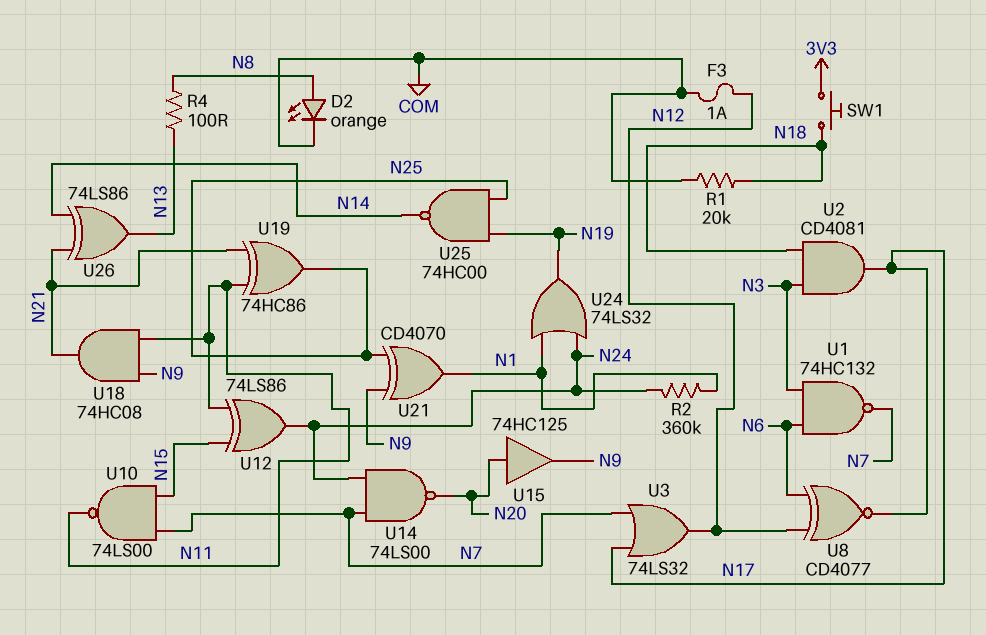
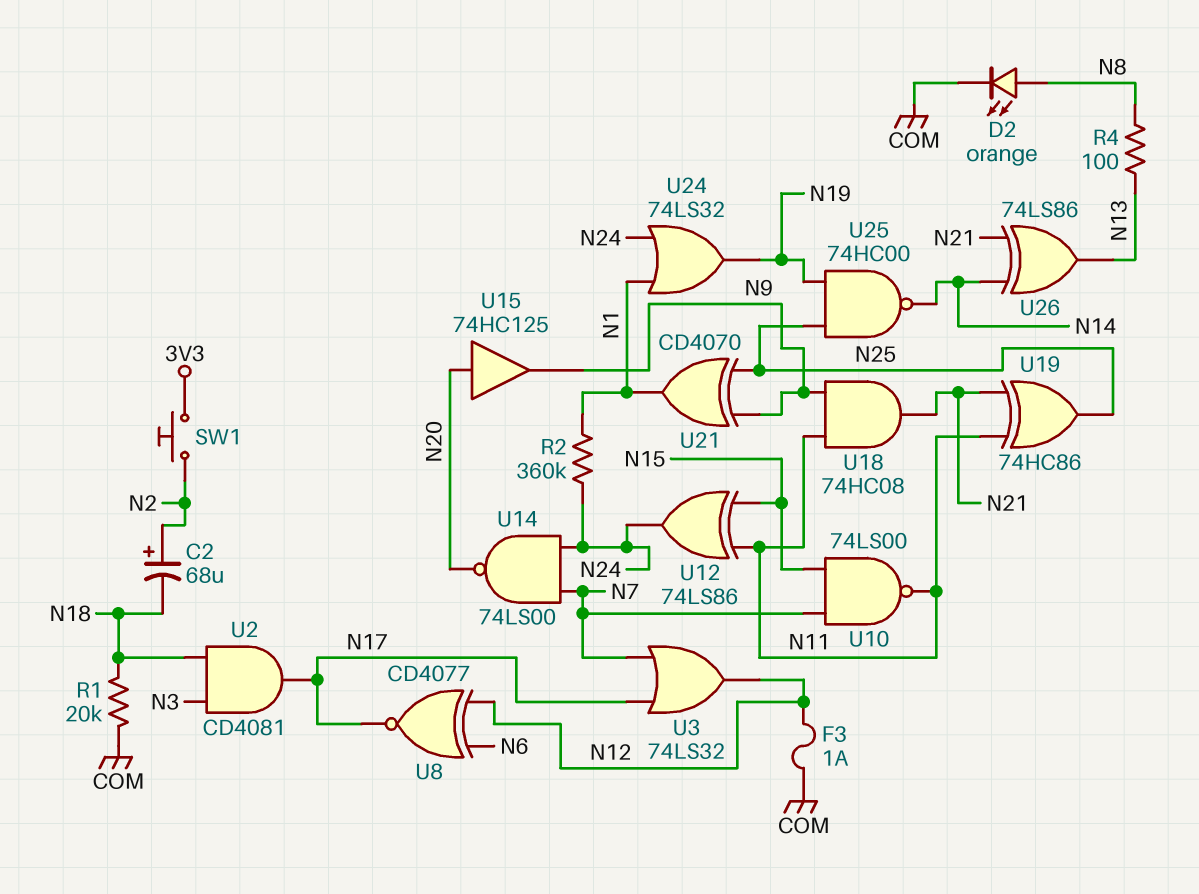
C2: none -> 68uF (plus N2, minus N18)
SW1: button (3V3, N18) -> button (3V3, N2)
U1: NAND 74HC132 (in N3, in N6, out N7) -> none

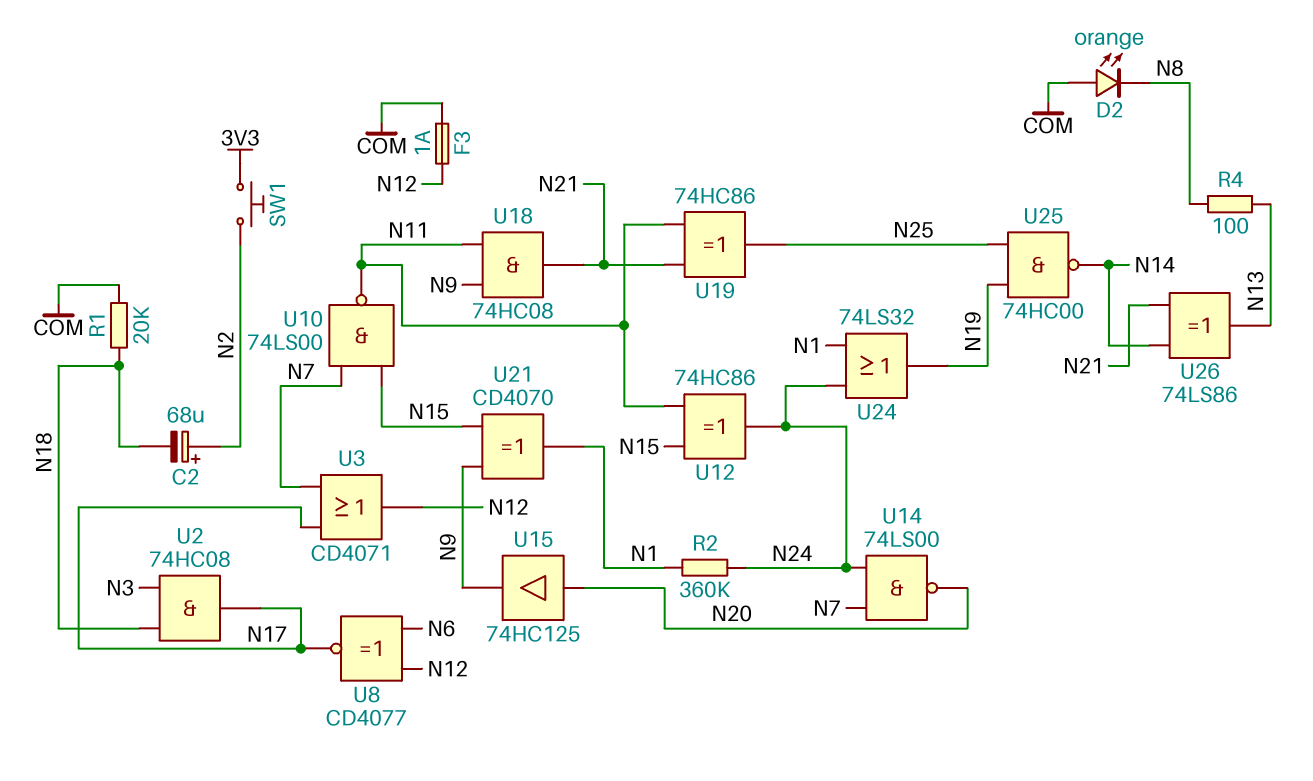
D2: LED orange (A N8, K COM) -> LED orange (A COM, K N8)
U2: AND CD4081 (in N3, in N18, out N17) -> AND 74HC08 (in N3, in N18, out N17)
U3: OR 74LS32 (in N7, in N17, out N12) -> OR CD4071 (in N7, in N17, out N12)
U12: XOR 74LS86 (in N11, in N15, out N24) -> XOR 74HC86 (in N11, in N15, out N24)
U21: XOR CD4070 (in N9, in N25, out N1) -> XOR CD4070 (in N9, in N15, out N1)

